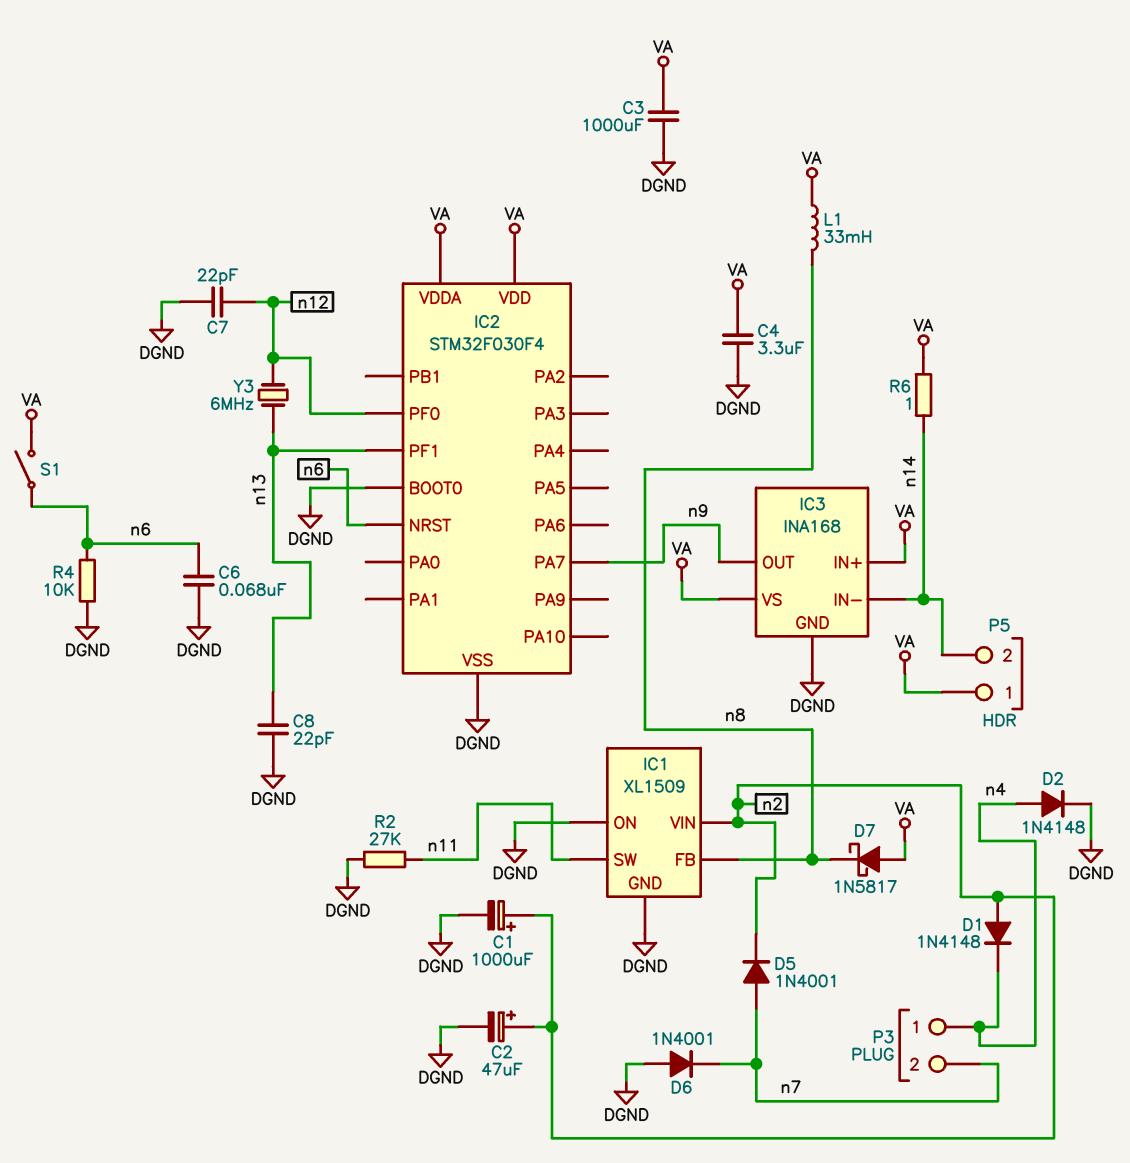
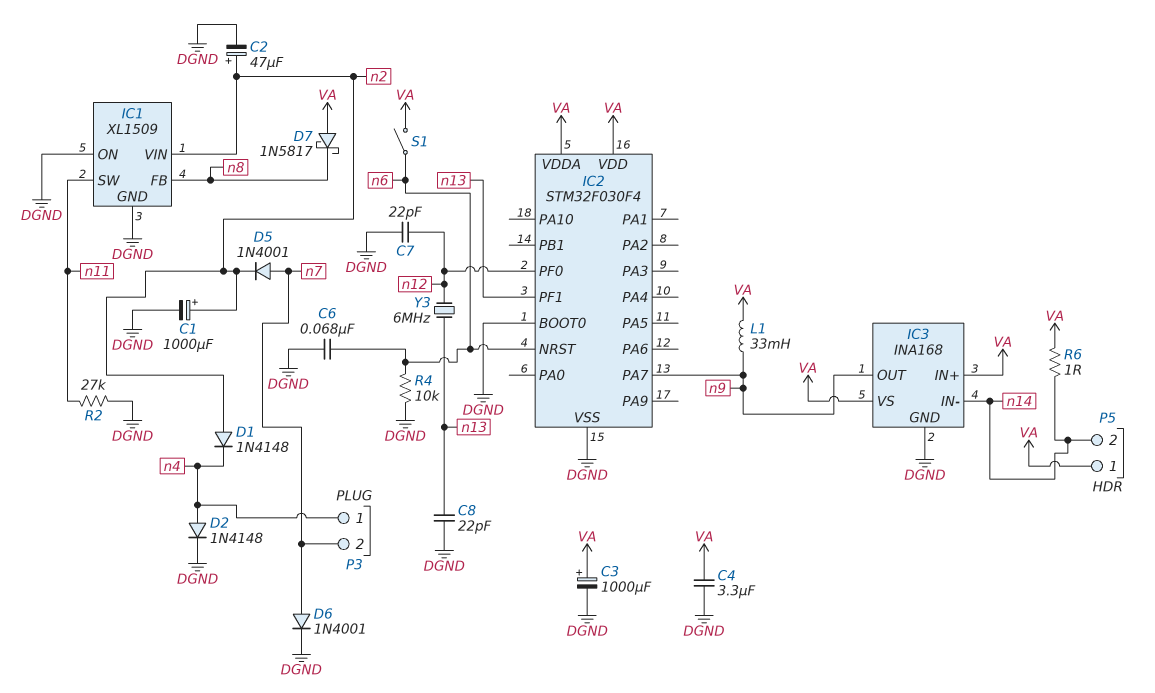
C3: 1000uF (DGND, VA) -> 1000uF (plus VA, minus DGND)
D6: diode 1N4001 (A DGND, K n7) -> diode 1N4001 (A n7, K DGND)
L1: 33mH (VA, n8) -> 33mH (VA, n9)

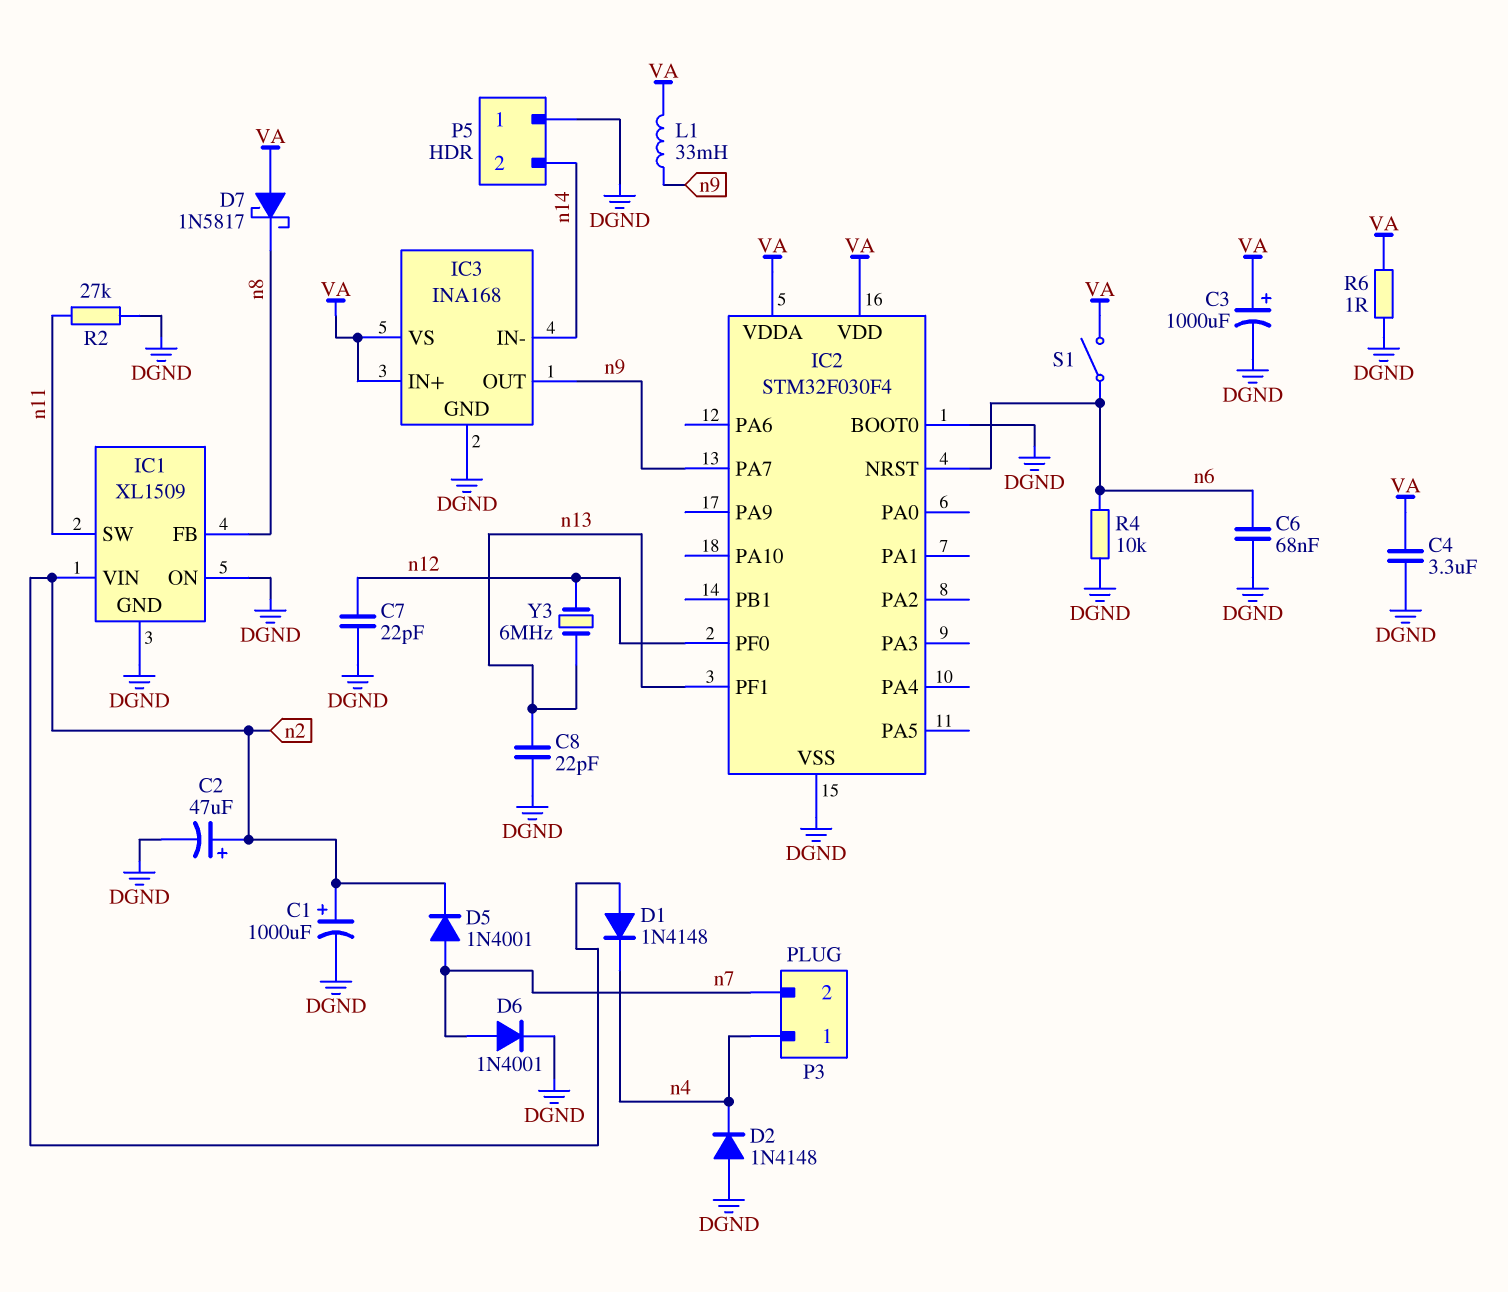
D2: diode 1N4148 (A n4, K DGND) -> diode 1N4148 (A DGND, K n4)
P5 pin 1: VA -> DGND
R6: 1 (VA, n14) -> 1 (DGND, VA)

